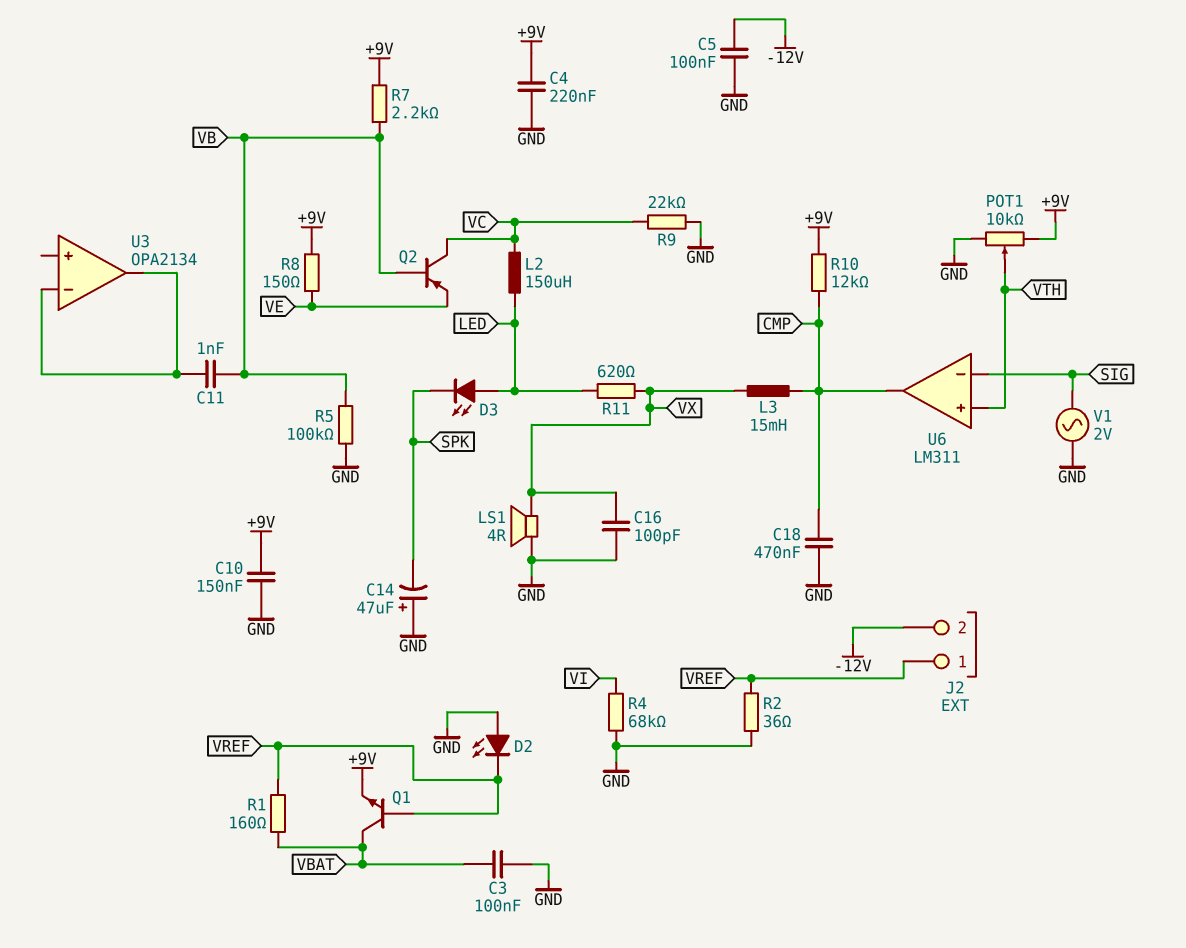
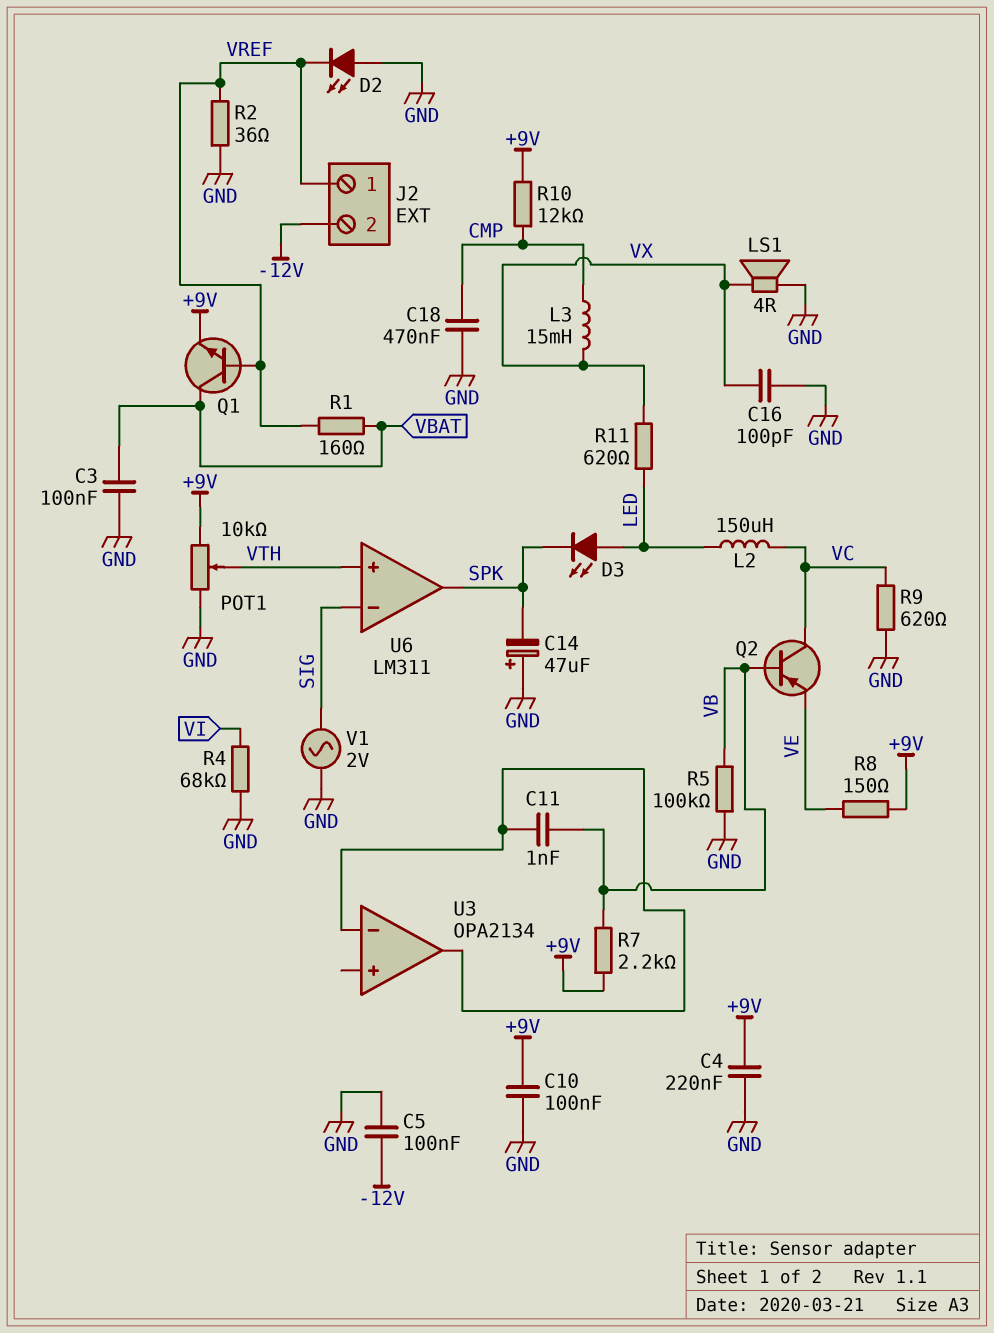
C10: 150nF (+9V, GND) -> 100nF (+9V, GND)
R9: 22k (GND, VC) -> 620 (GND, VC)
U6 pin out: CMP -> SPK

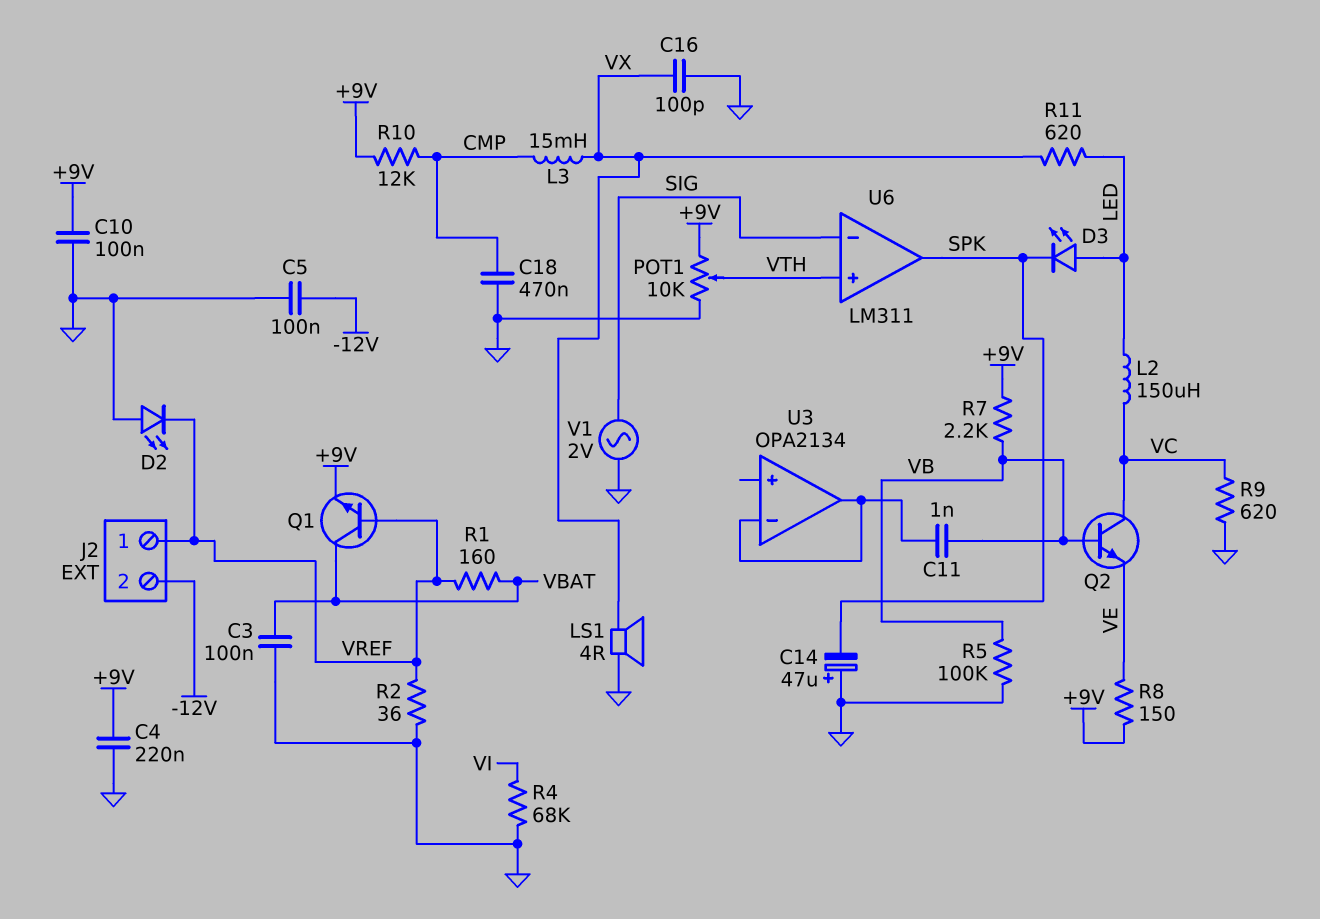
Q2: PNP (B VB, C VC, E VE) -> NPN (B VB, C VC, E VE)

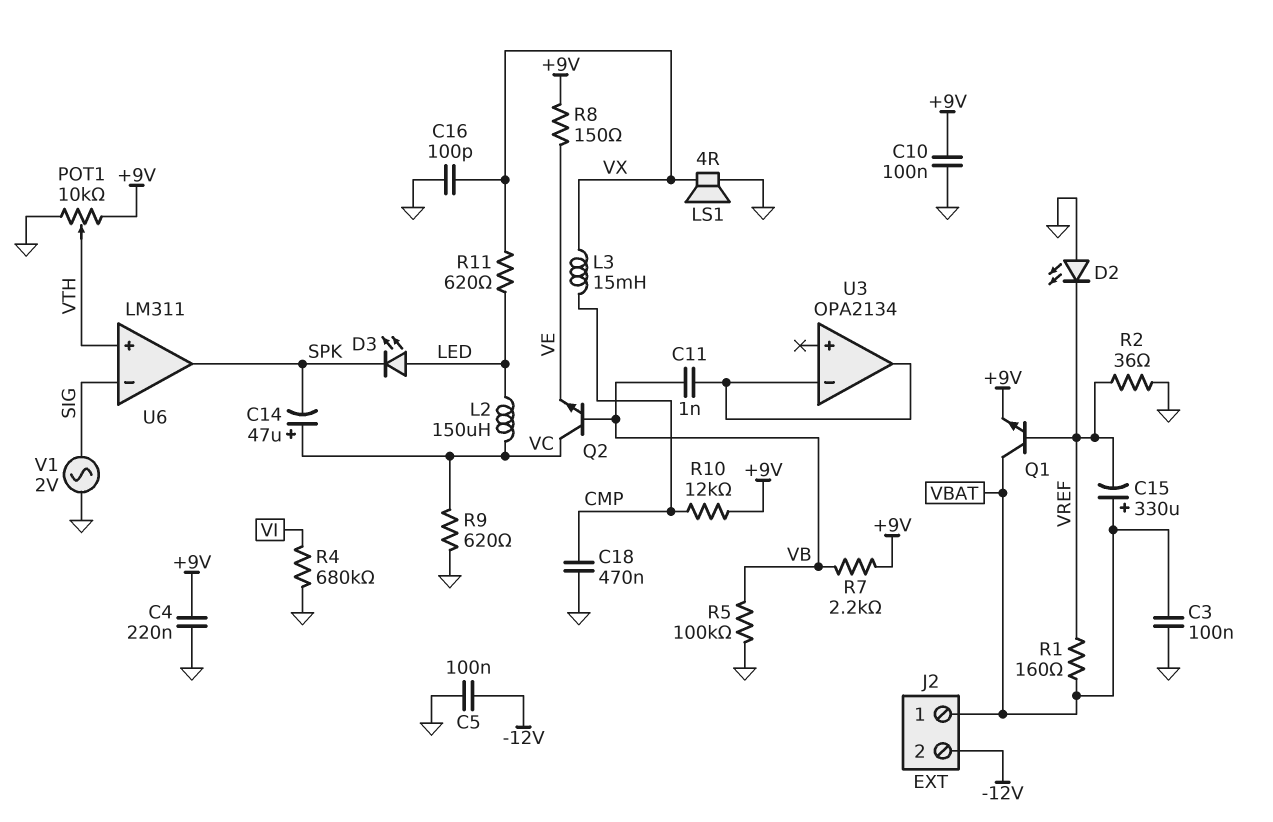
C14: 47uF (plus GND, minus SPK) -> 47uF (plus VC, minus SPK)
C15: none -> 330uF (plus VBAT, minus VREF)
J2 pin 1: VREF -> VBAT
R4: 68k (GND, VI) -> 680k (GND, VI)

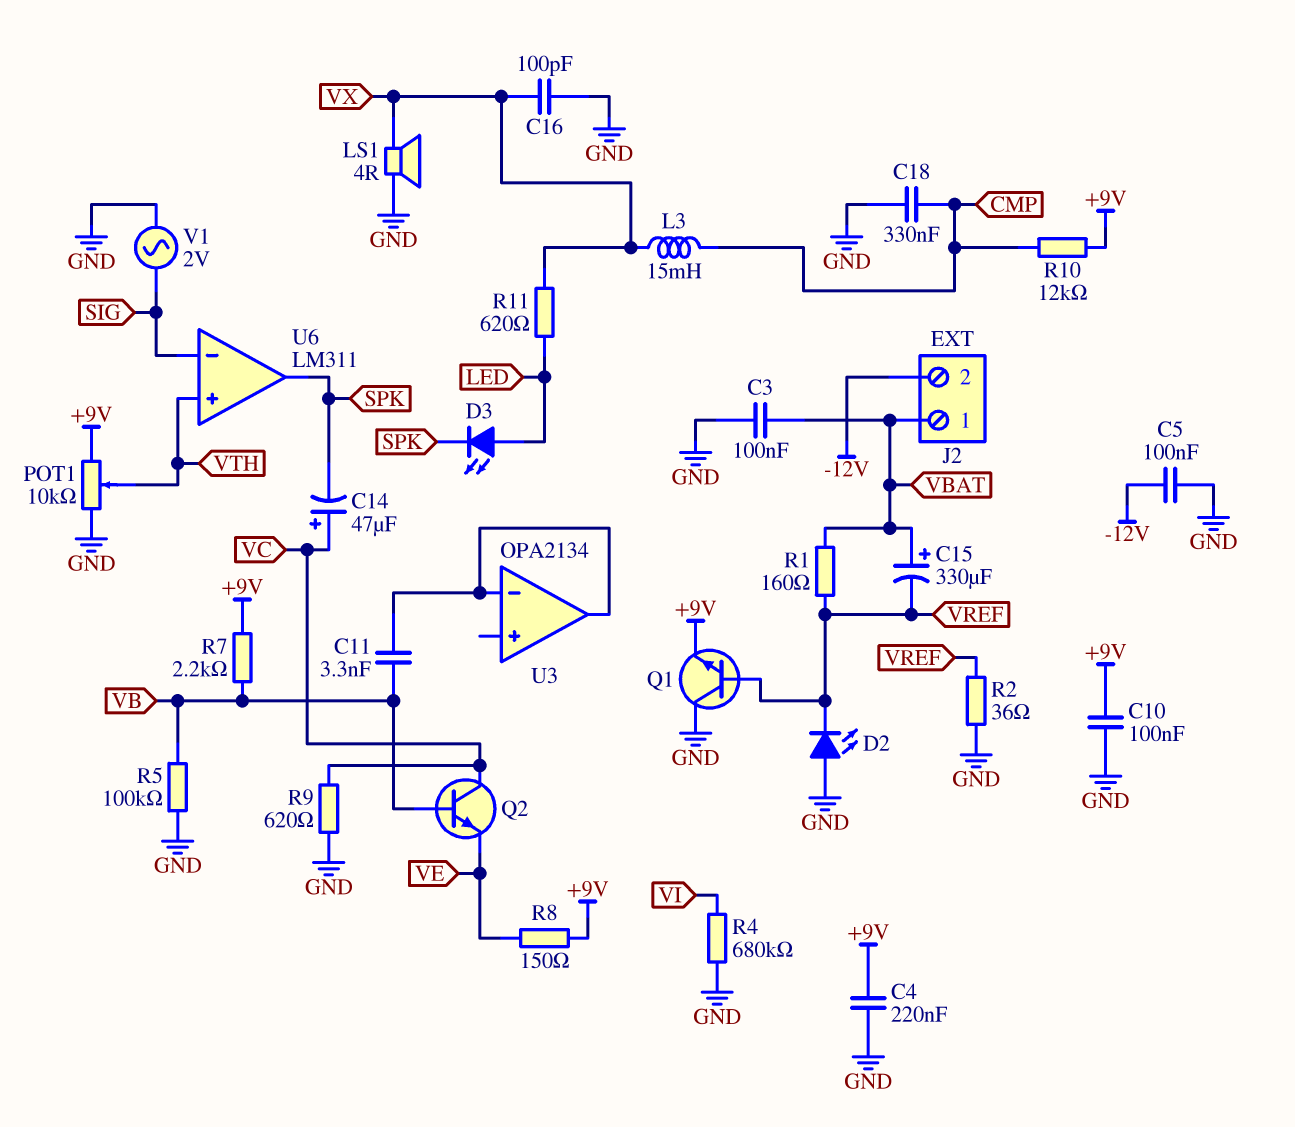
C11: 1nF (U3/in-, VB) -> 3.3nF (U3/in-, VB)
C18: 470nF (CMP, GND) -> 330nF (CMP, GND)
L2: 150uH (LED, VC) -> none
Q1: NPN (B VREF, C VBAT, E +9V) -> NPN (B VREF, C GND, E +9V)

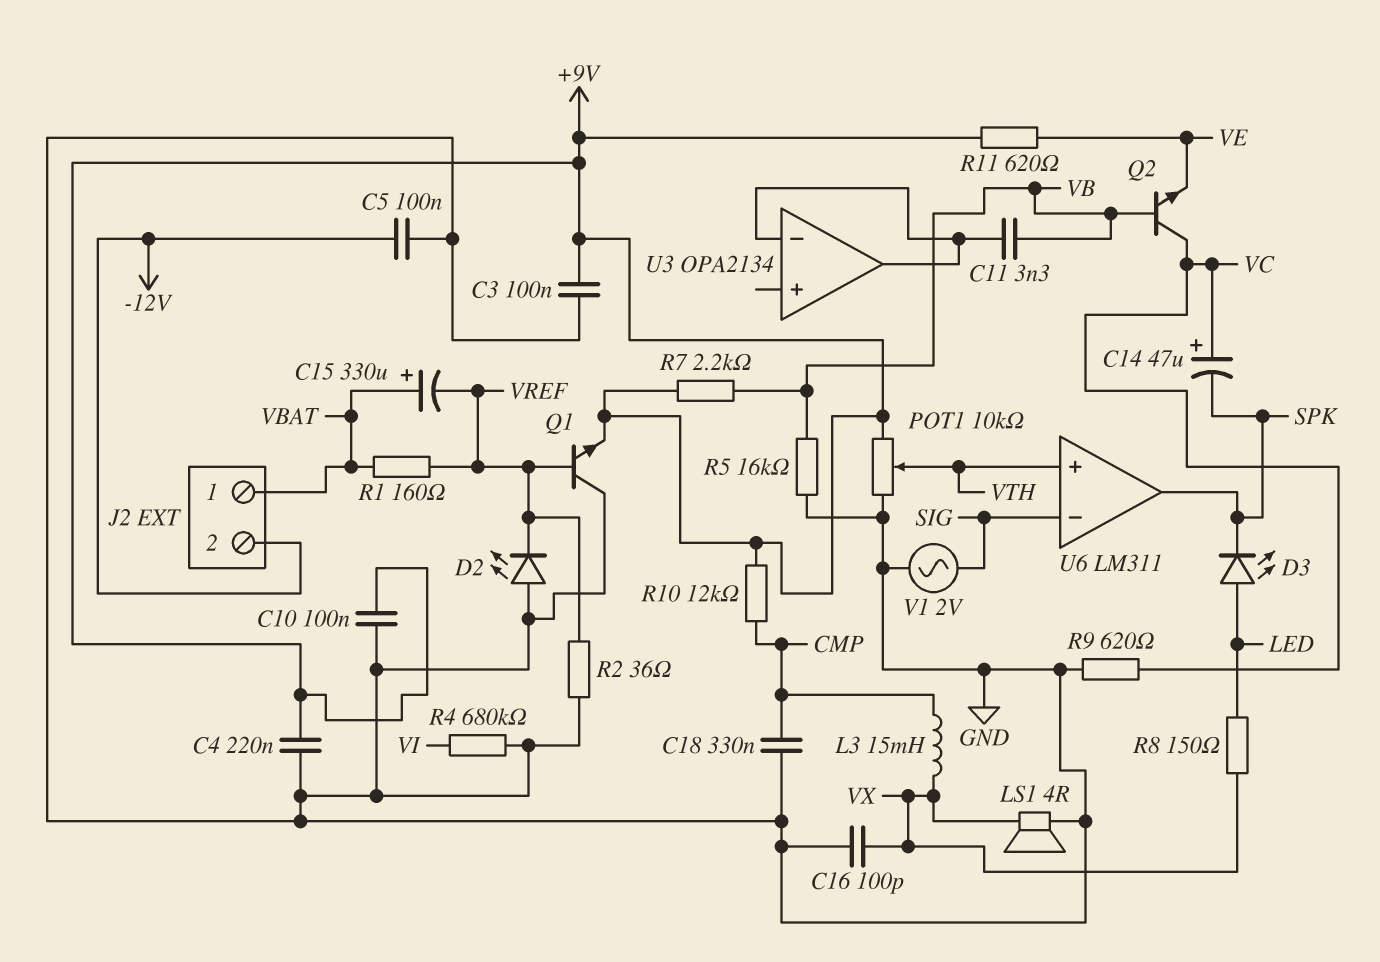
C3: 100nF (GND, VBAT) -> 100nF (+9V, GND)
R5: 100k (GND, VB) -> 16k (GND, VB)
R8: 150 (+9V, VE) -> 150 (LED, VX)
R11: 620 (LED, VX) -> 620 (+9V, VE)

